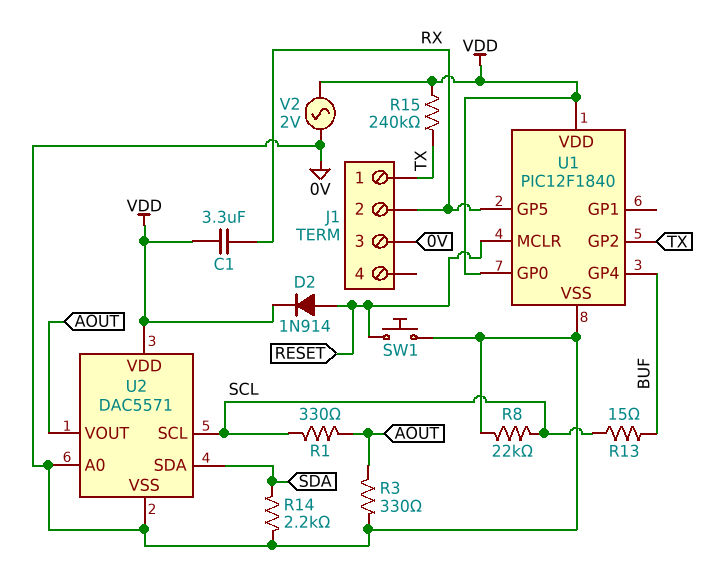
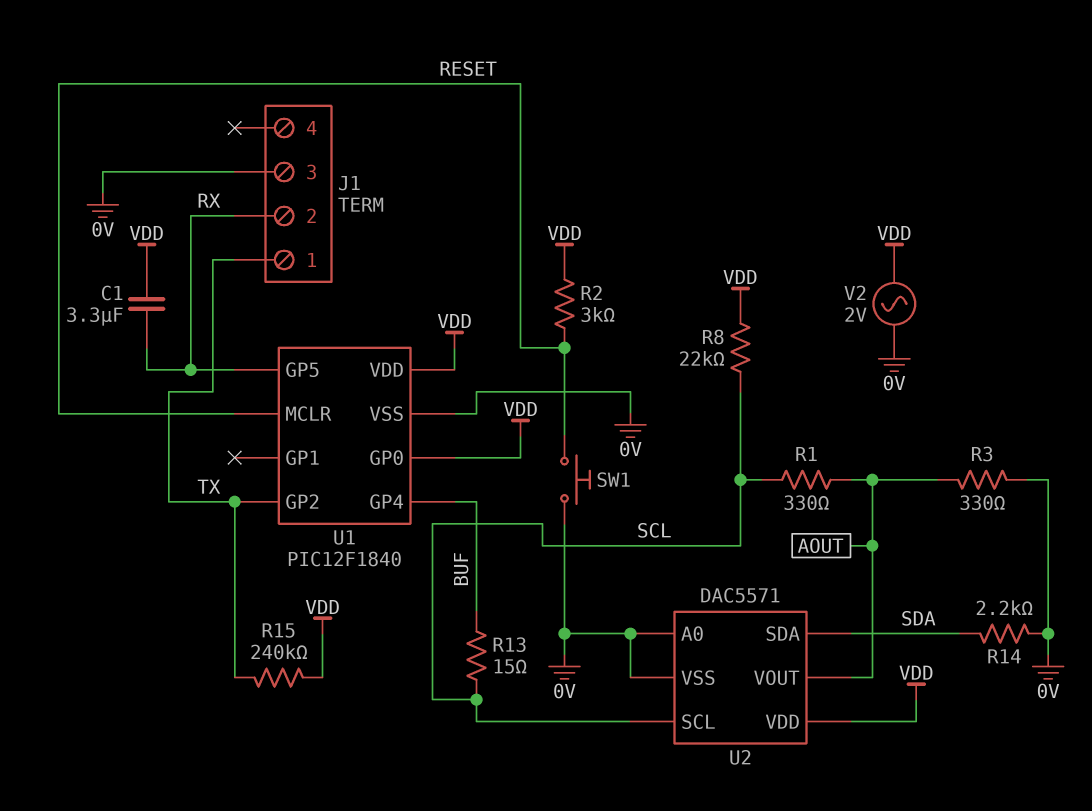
D2: diode 1N914 (A RESET, K VDD) -> none
R2: none -> 3k (RESET, VDD)
R8: 22k (0V, SCL) -> 22k (SCL, VDD)

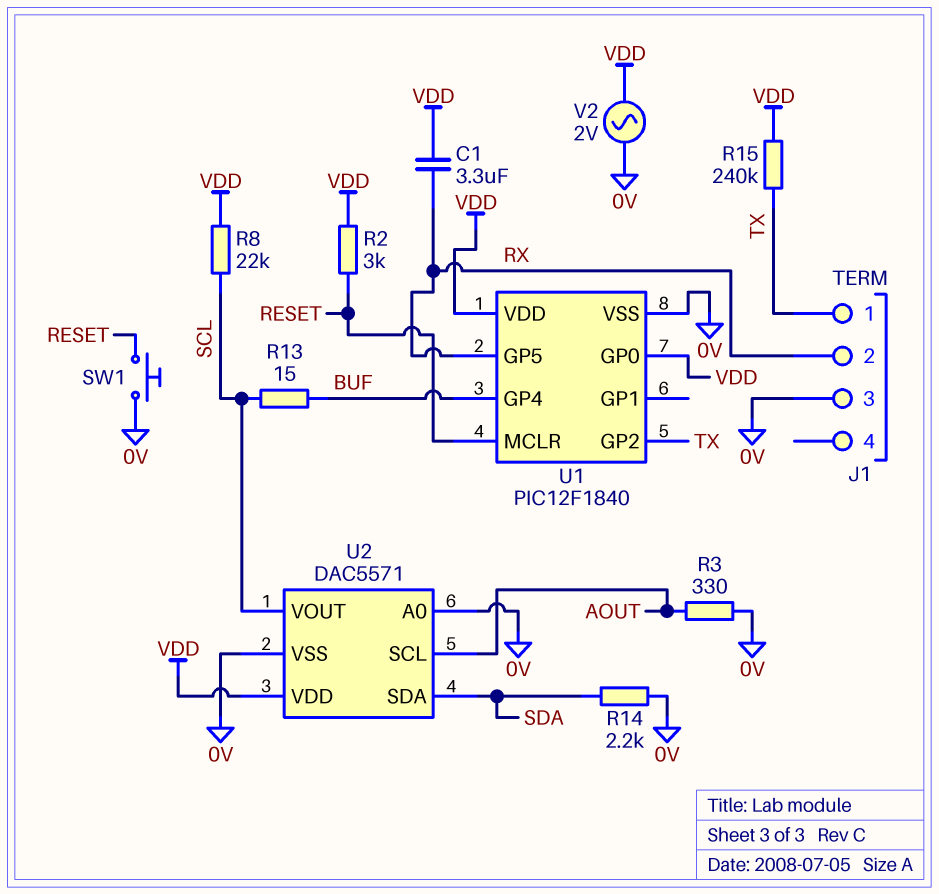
R1: 330 (AOUT, SCL) -> none
U2 pin SCL: SCL -> AOUT
U2 pin VOUT: AOUT -> SCL

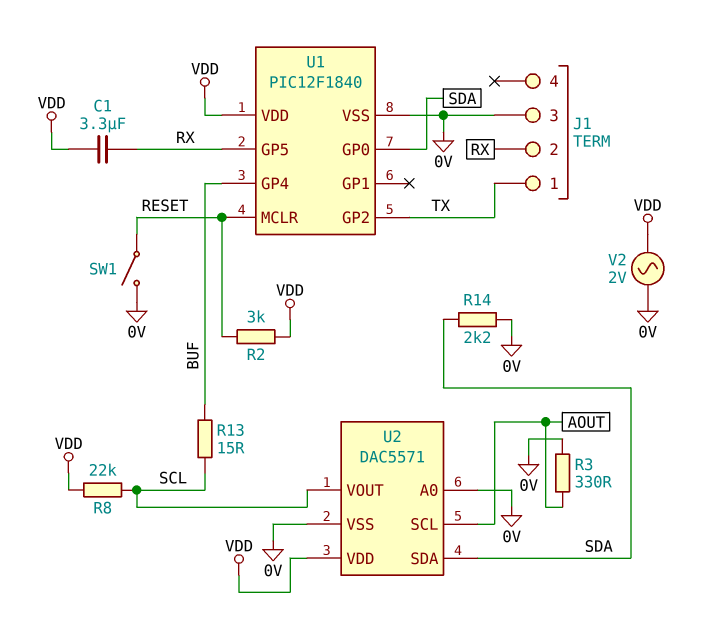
R15: 240k (TX, VDD) -> none
SW1: button (0V, RESET) -> switch (0V, RESET)
U1 pin GP0: VDD -> SDA

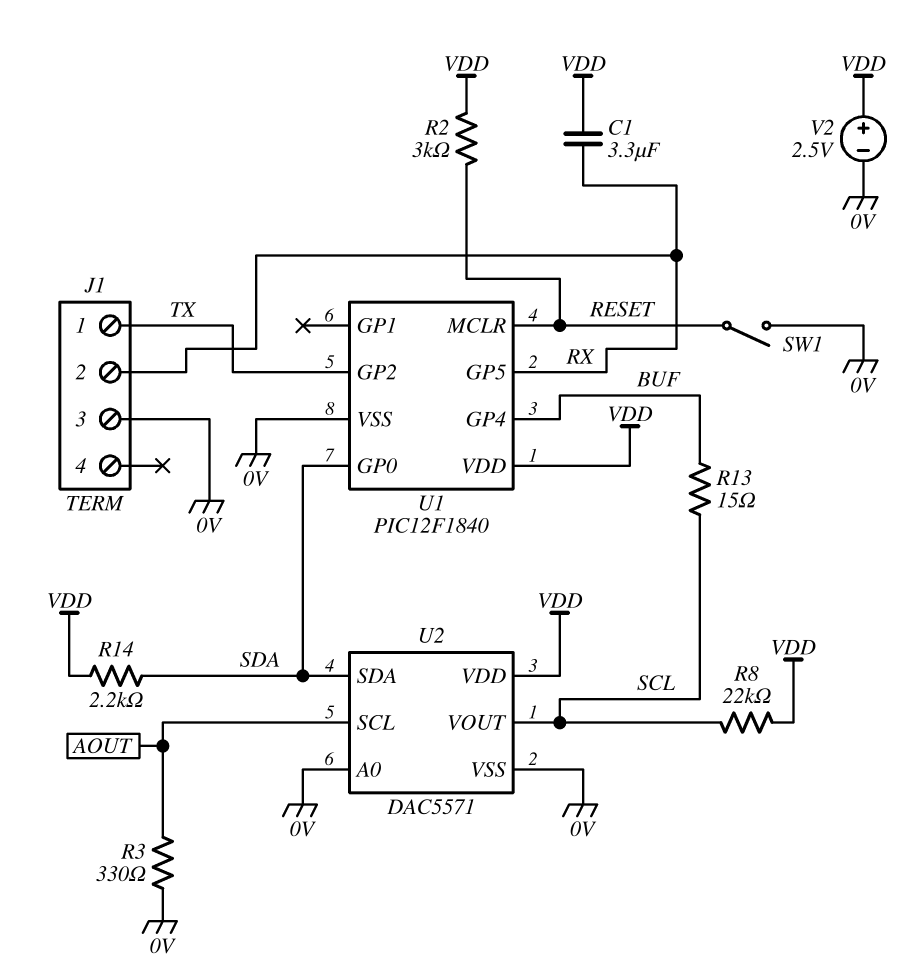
R14: 2.2k (0V, SDA) -> 2.2k (SDA, VDD)
V2: AC 2V (0V, VDD) -> 2.5V (plus VDD, minus 0V)

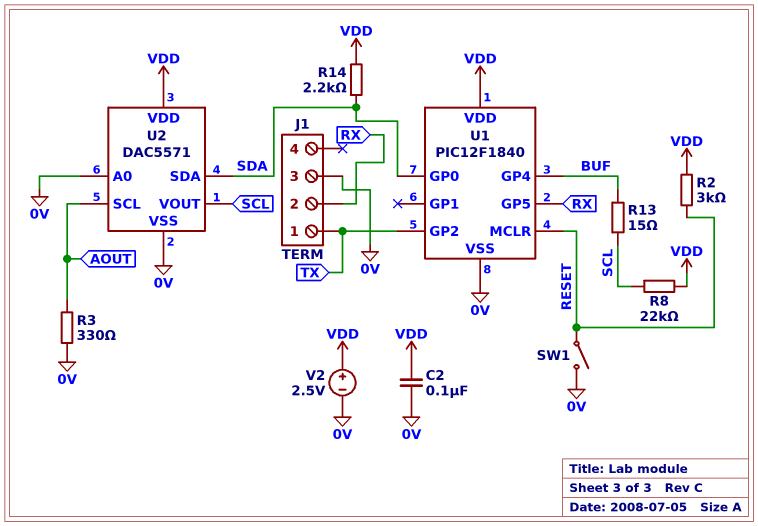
C1: 3.3uF (RX, VDD) -> none
C2: none -> 100nF (0V, VDD)

